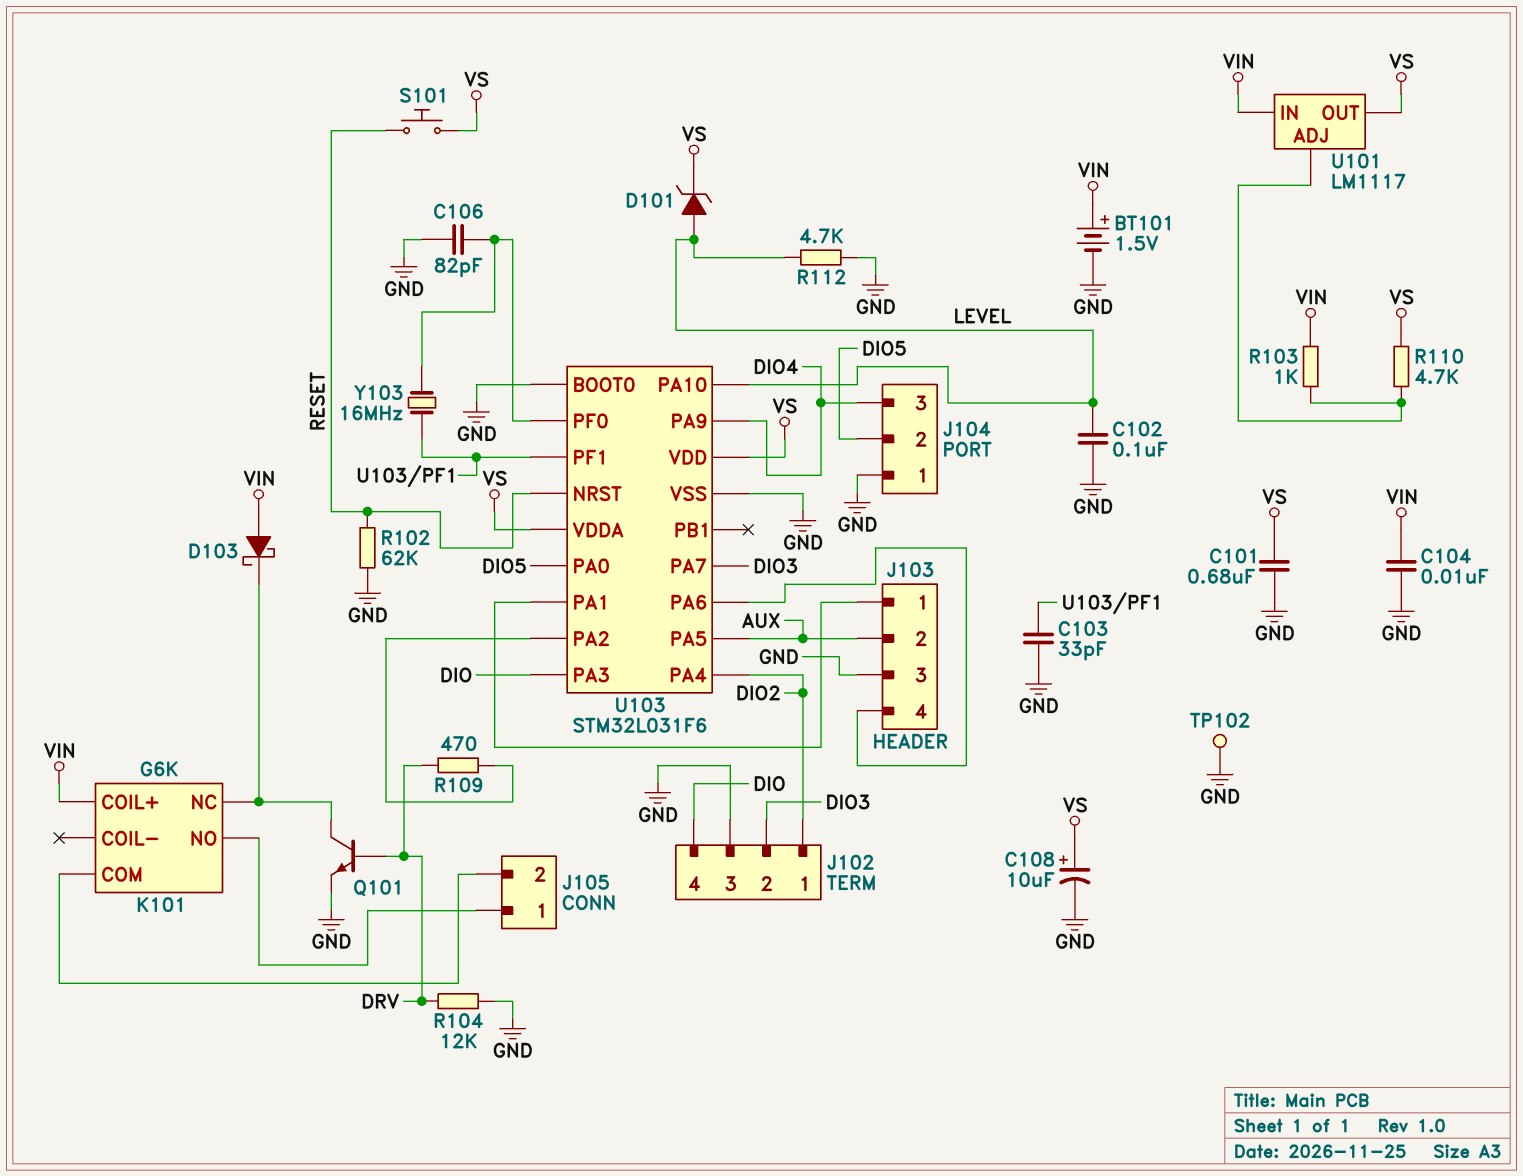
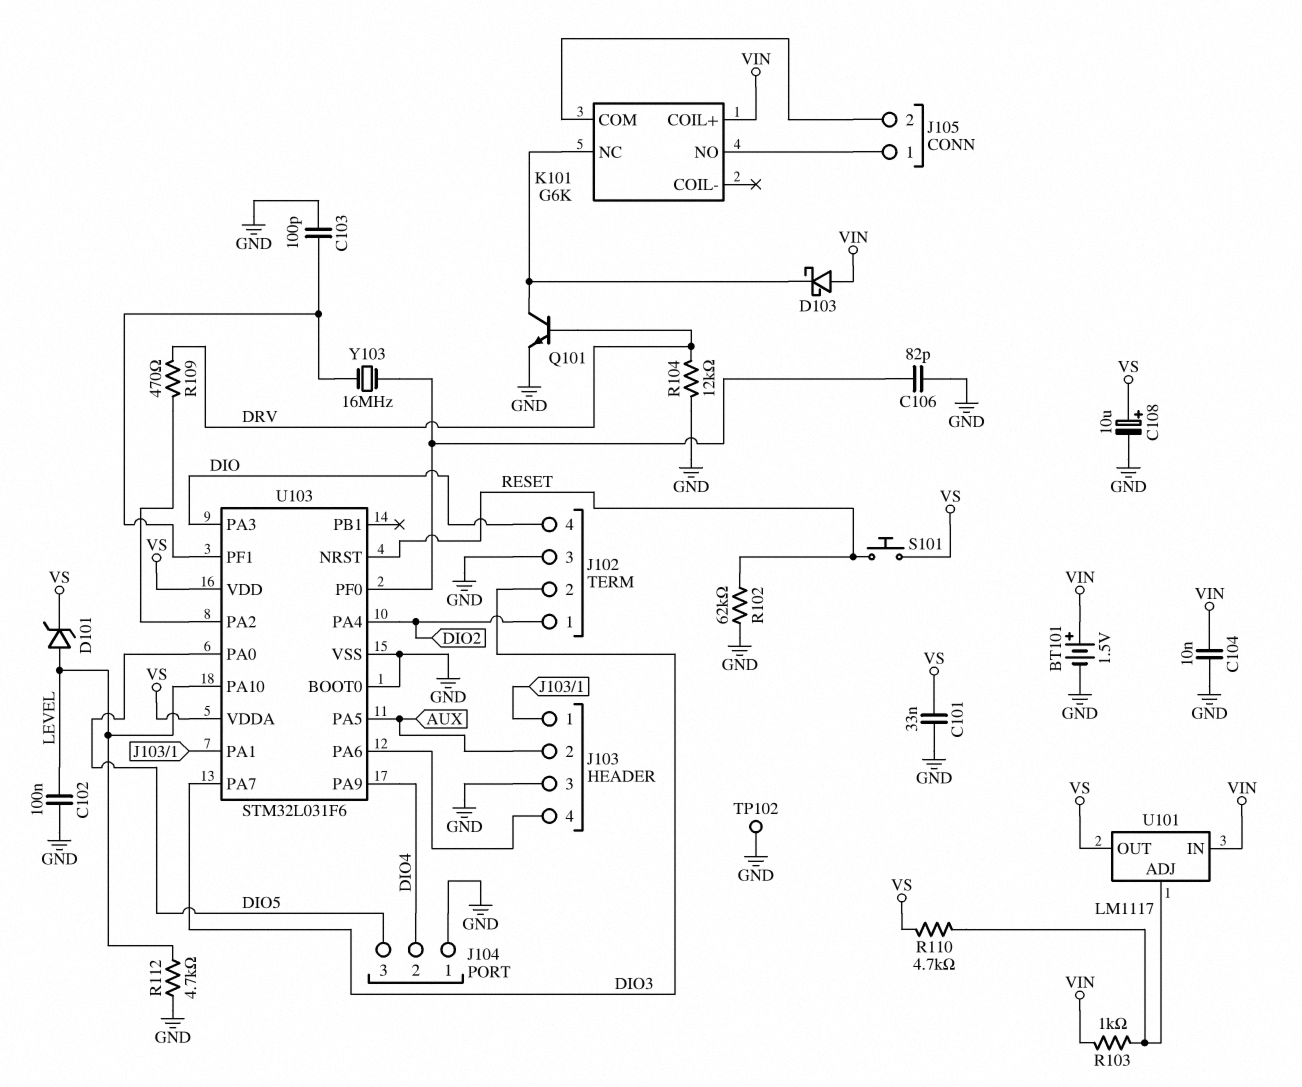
C101: 680nF (GND, VS) -> 33nF (GND, VS)
C103: 33pF (GND, U103/PF1) -> 100pF (GND, U103/PF1)
J104 pin 2: DIO5 -> DIO4
J104 pin 3: DIO4 -> DIO5

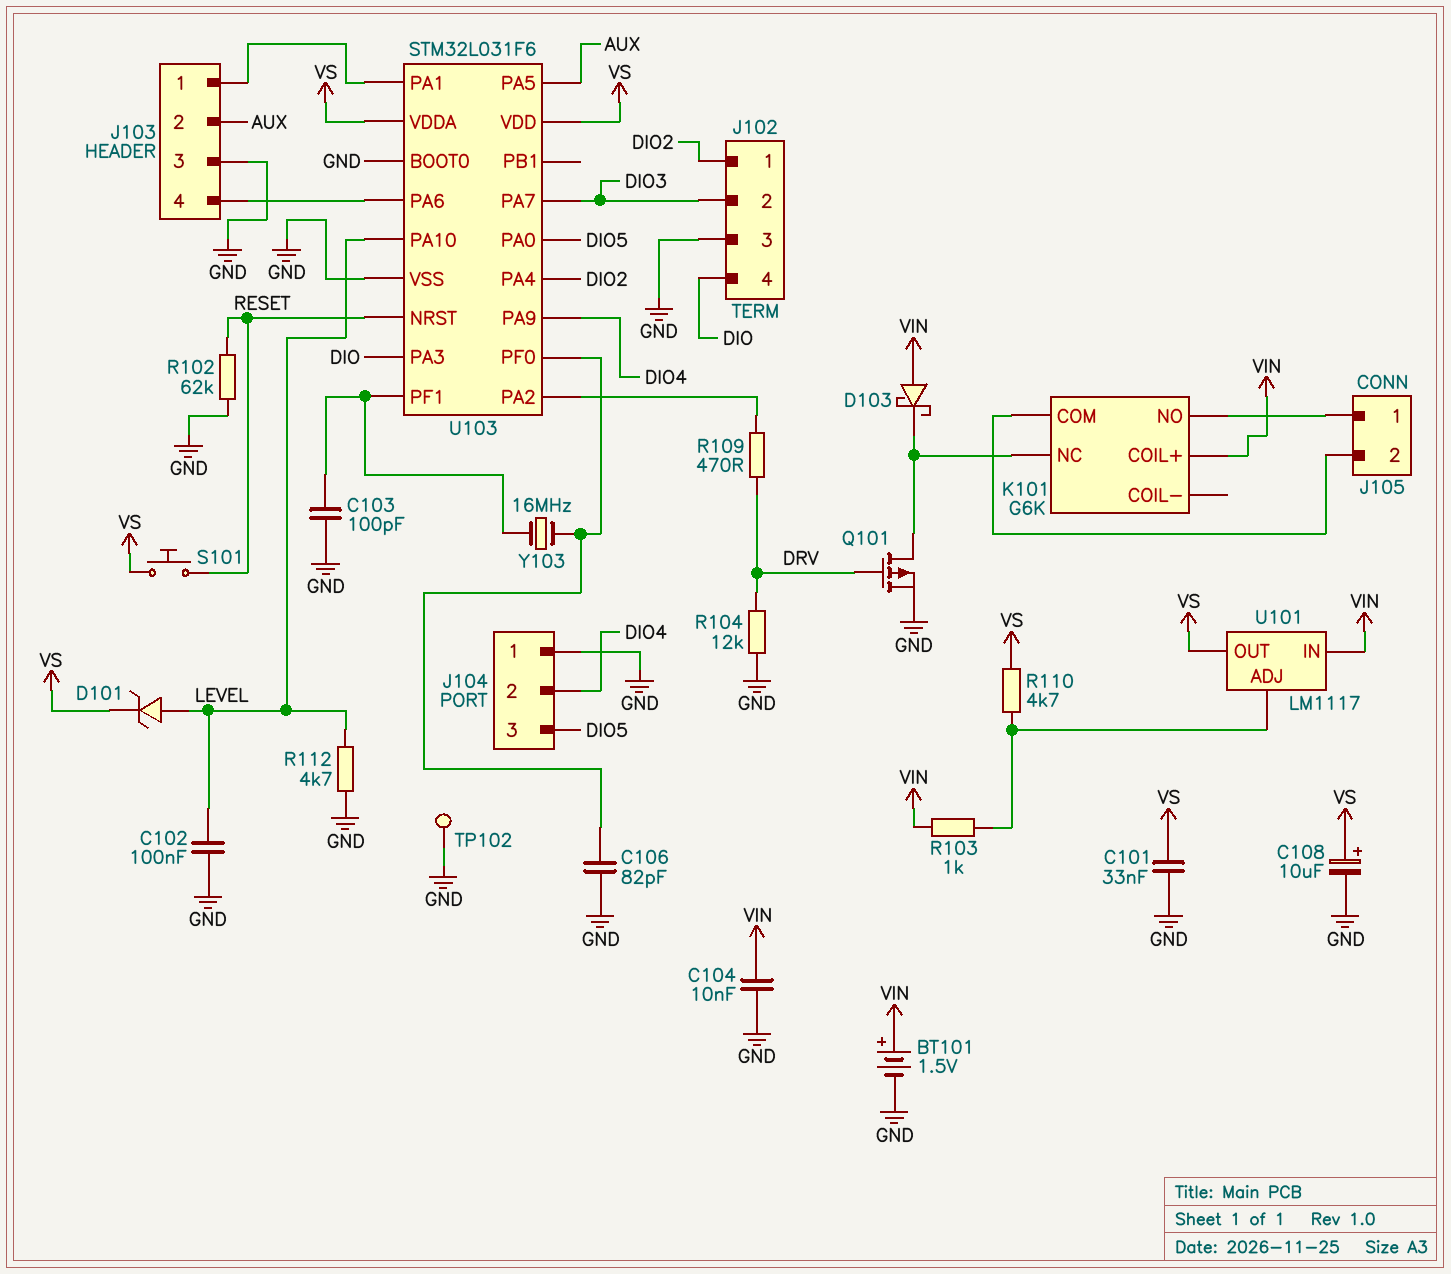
Q101: NPN (B DRV, C K101/NC, E GND) -> PMOS (G DRV, D K101/NC, S GND)

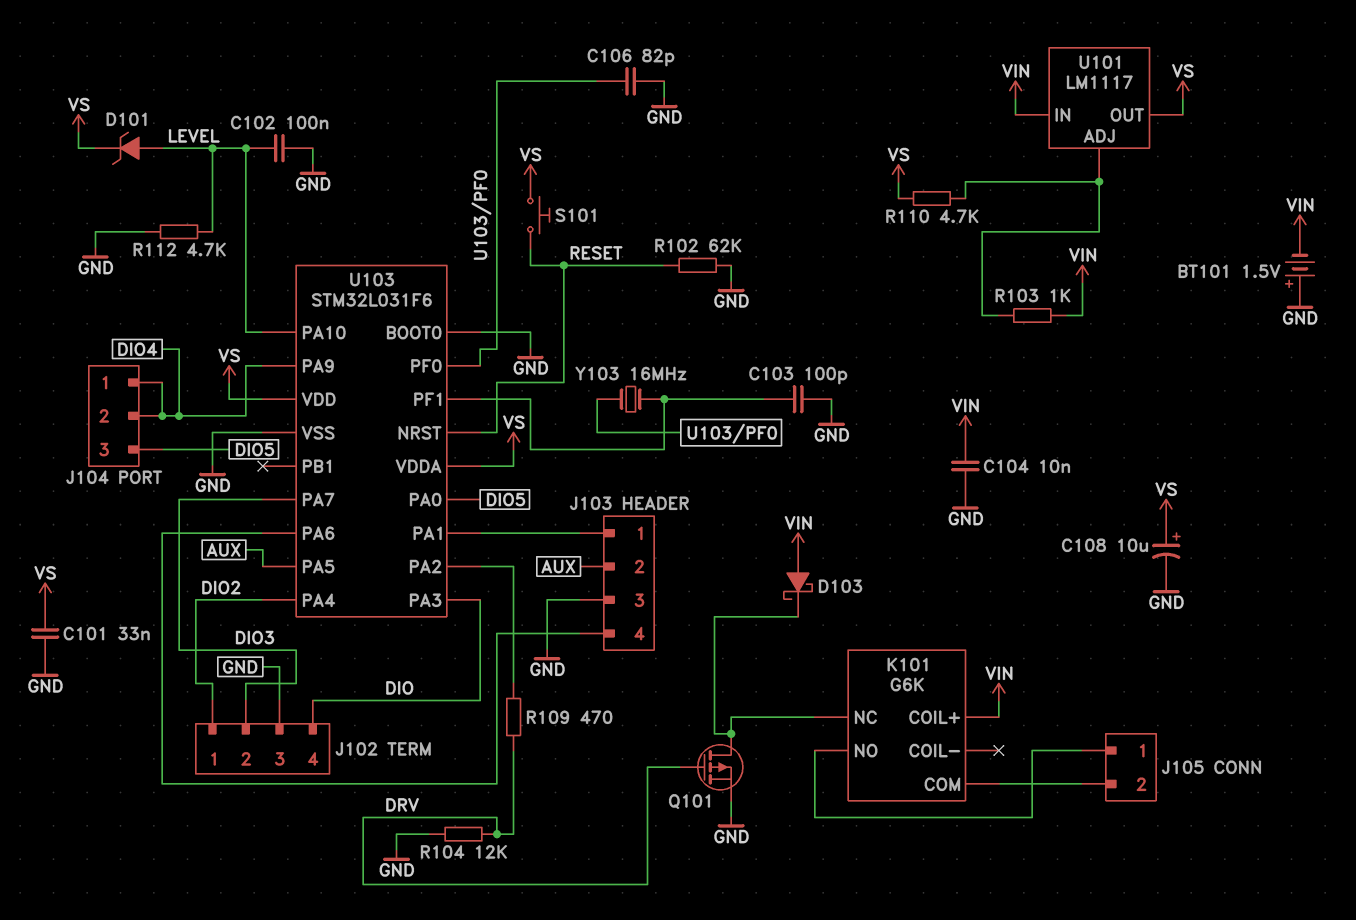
BT101: 1.5V (plus VIN, minus GND) -> 1.5V (plus GND, minus VIN)
J104 pin 1: GND -> DIO4
TP102: test point (GND) -> none

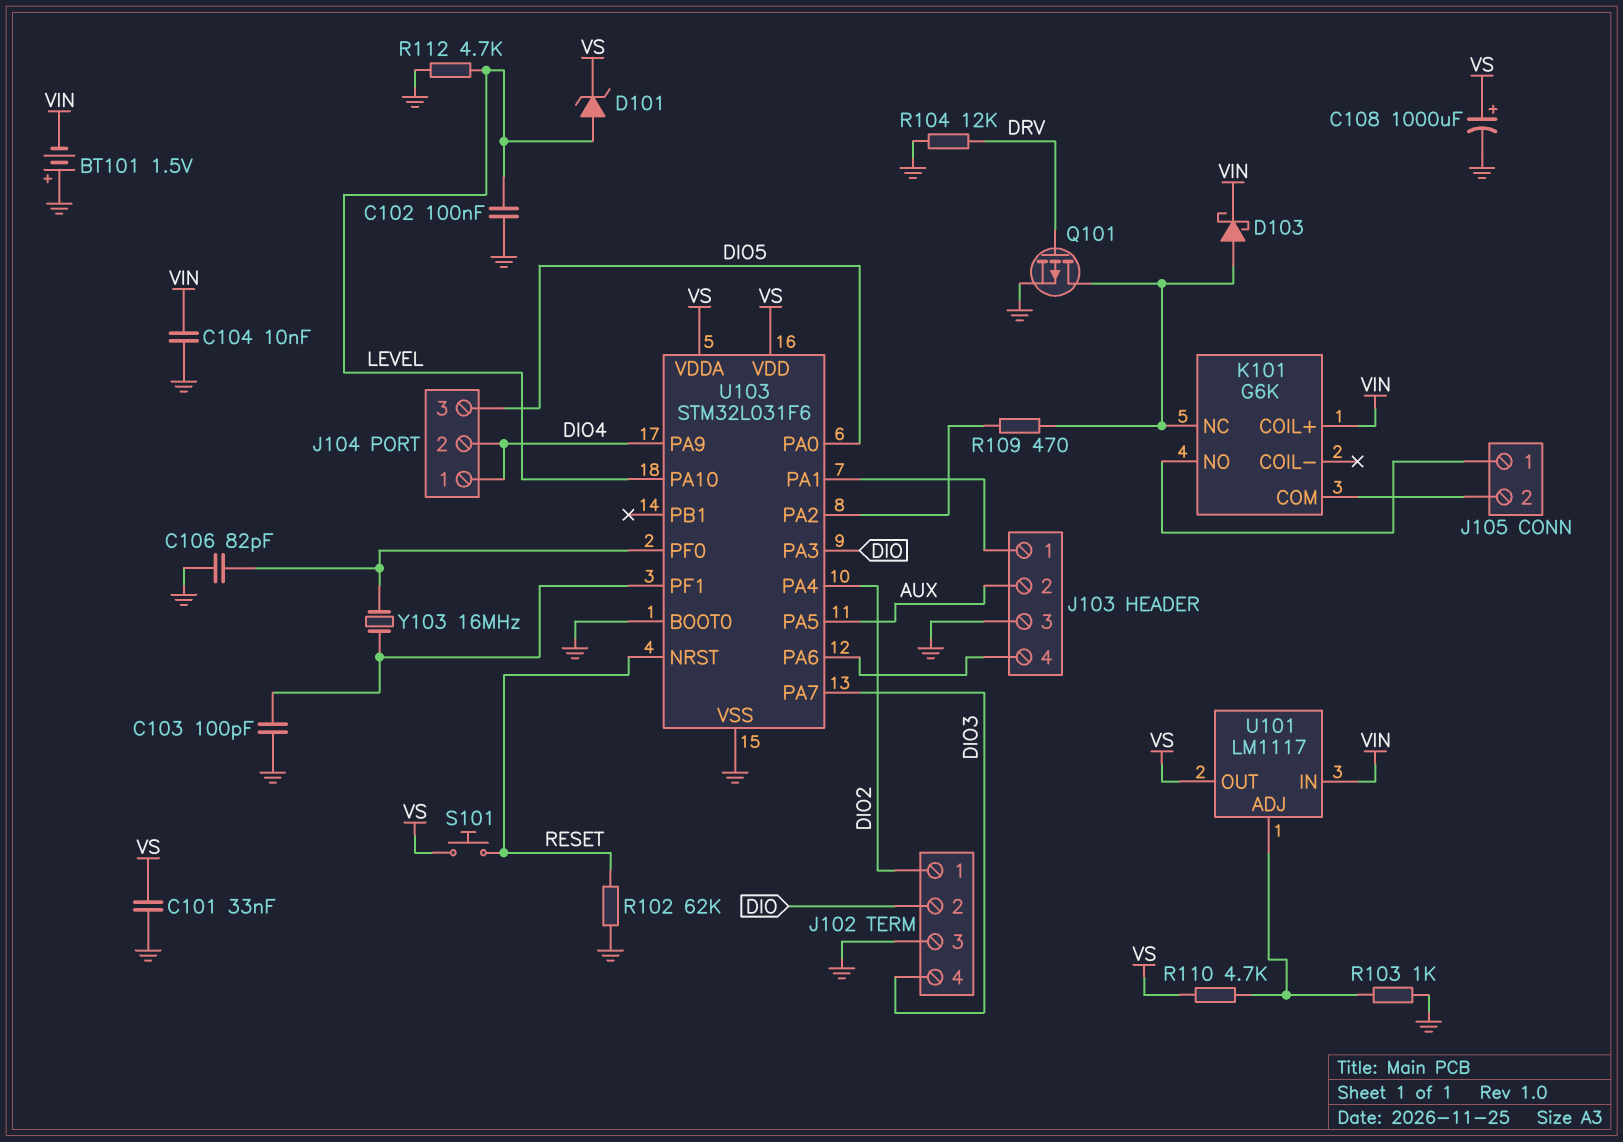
C108: 10uF (plus VS, minus GND) -> 1000uF (plus VS, minus GND)
D103: schottky (A VIN, K K101/NC) -> schottky (A K101/NC, K VIN)
J102 pin 2: DIO3 -> DIO
J102 pin 4: DIO -> DIO3
R103: 1k (U101/ADJ, VIN) -> 1k (GND, U101/ADJ)
R109: 470 (DRV, U103/PA2) -> 470 (K101/NC, U103/PA2)

